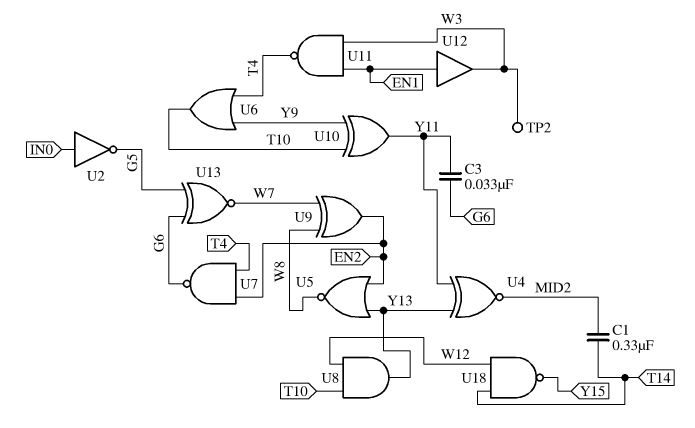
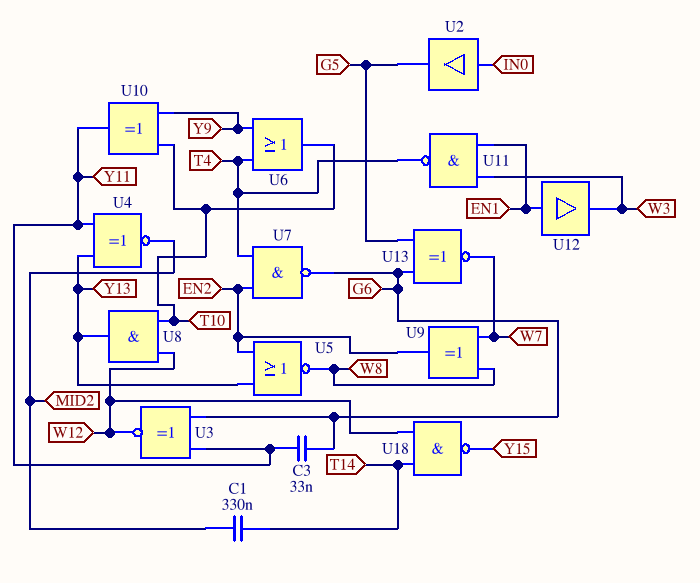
TP2: test point (W3) -> none
U2: NOT (in IN0, out G5) -> buffer (in IN0, out G5)
U3: none -> XNOR (in G6, in Y11, out W12)

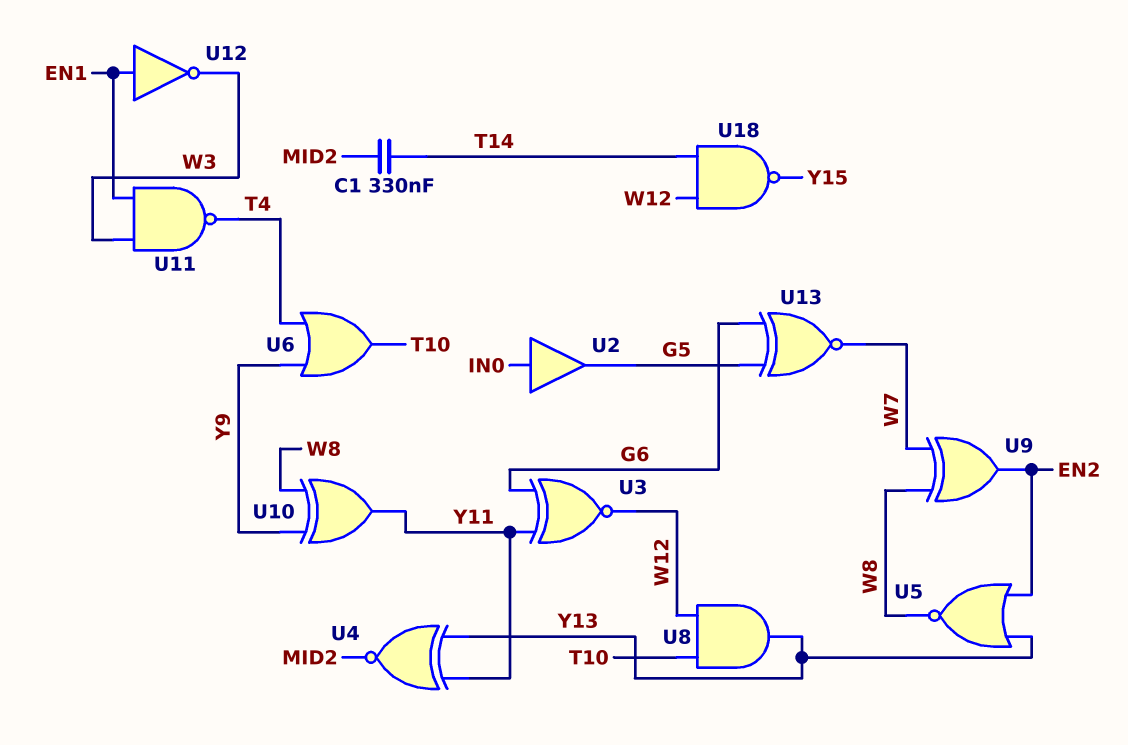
C3: 33nF (G6, Y11) -> none
U7: NAND (in EN2, in T4, out G6) -> none
U10: XOR (in T10, in Y9, out Y11) -> XOR (in W8, in Y9, out Y11)
U12: buffer (in EN1, out W3) -> NOT (in EN1, out W3)

